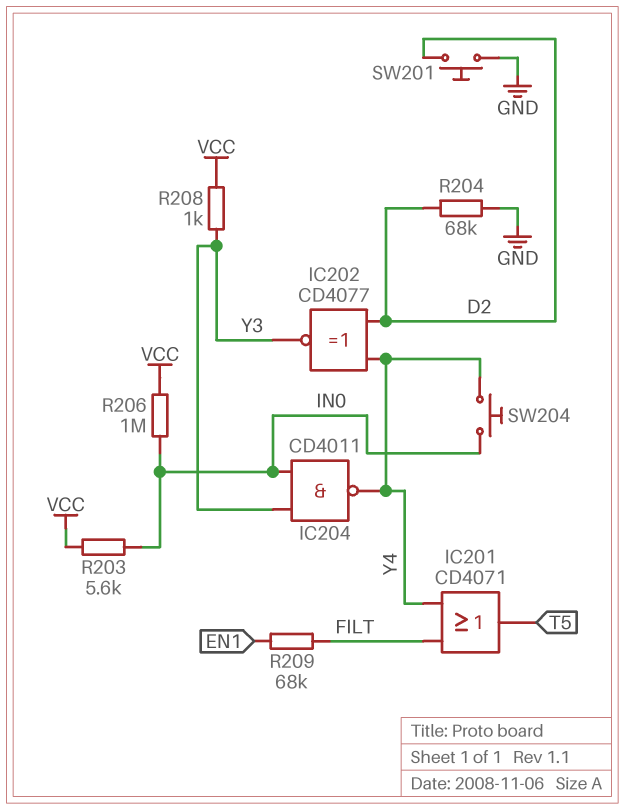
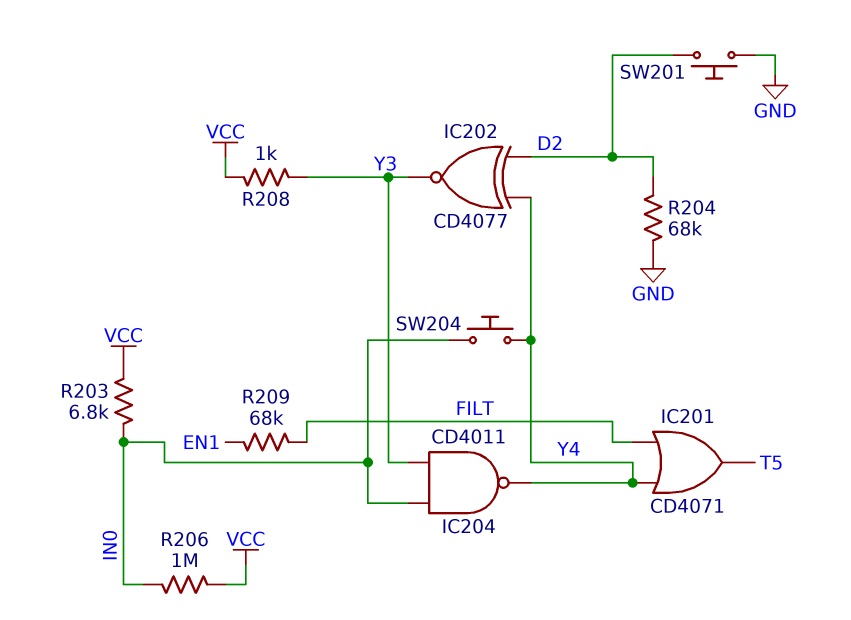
R203: 5.6k (IN0, VCC) -> 6.8k (IN0, VCC)

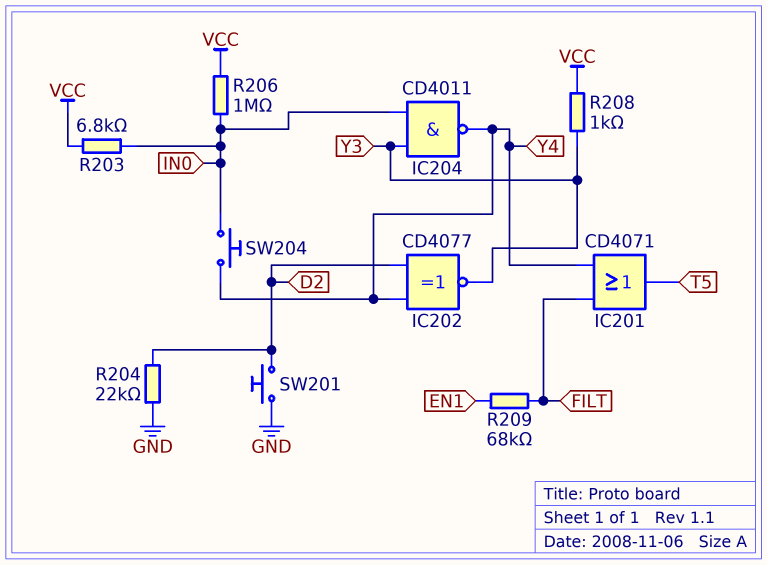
R204: 68k (D2, GND) -> 22k (D2, GND)

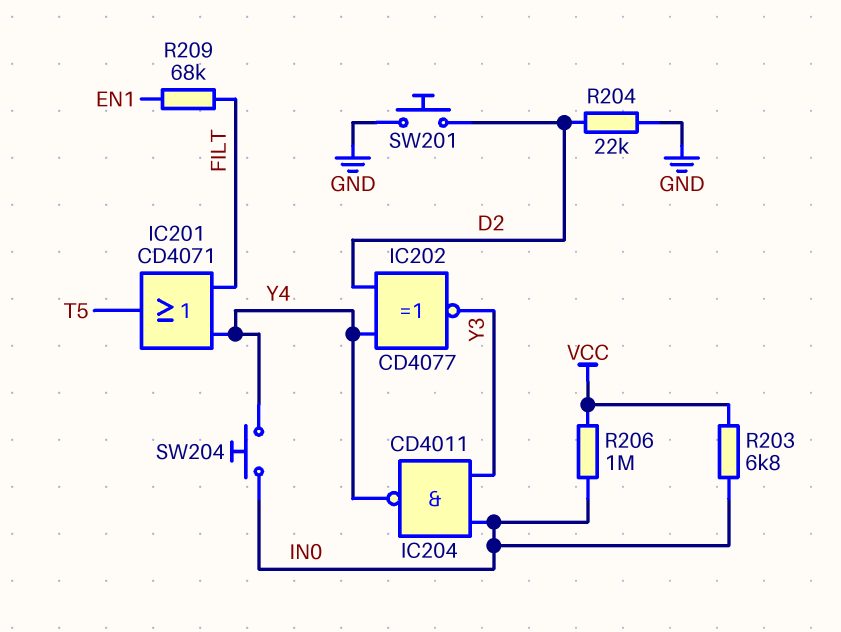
R208: 1k (VCC, Y3) -> none

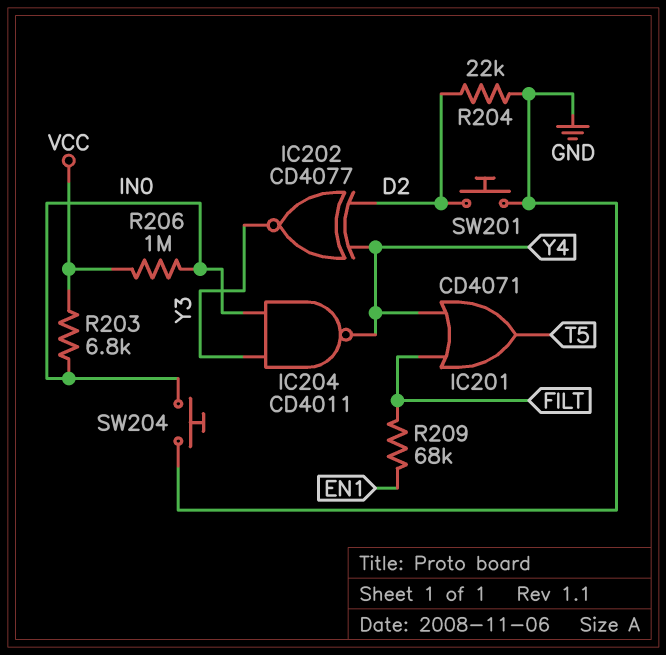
SW204: button (IN0, Y4) -> button (GND, IN0)

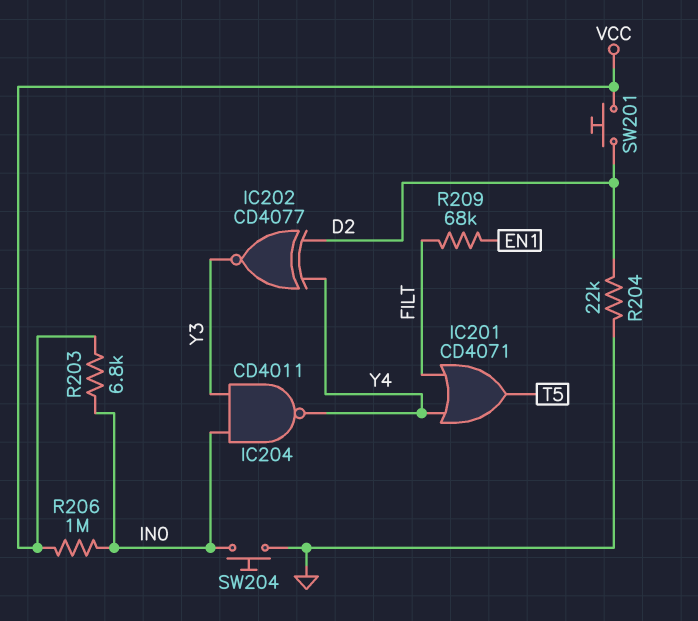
SW201: button (D2, GND) -> button (D2, VCC)

